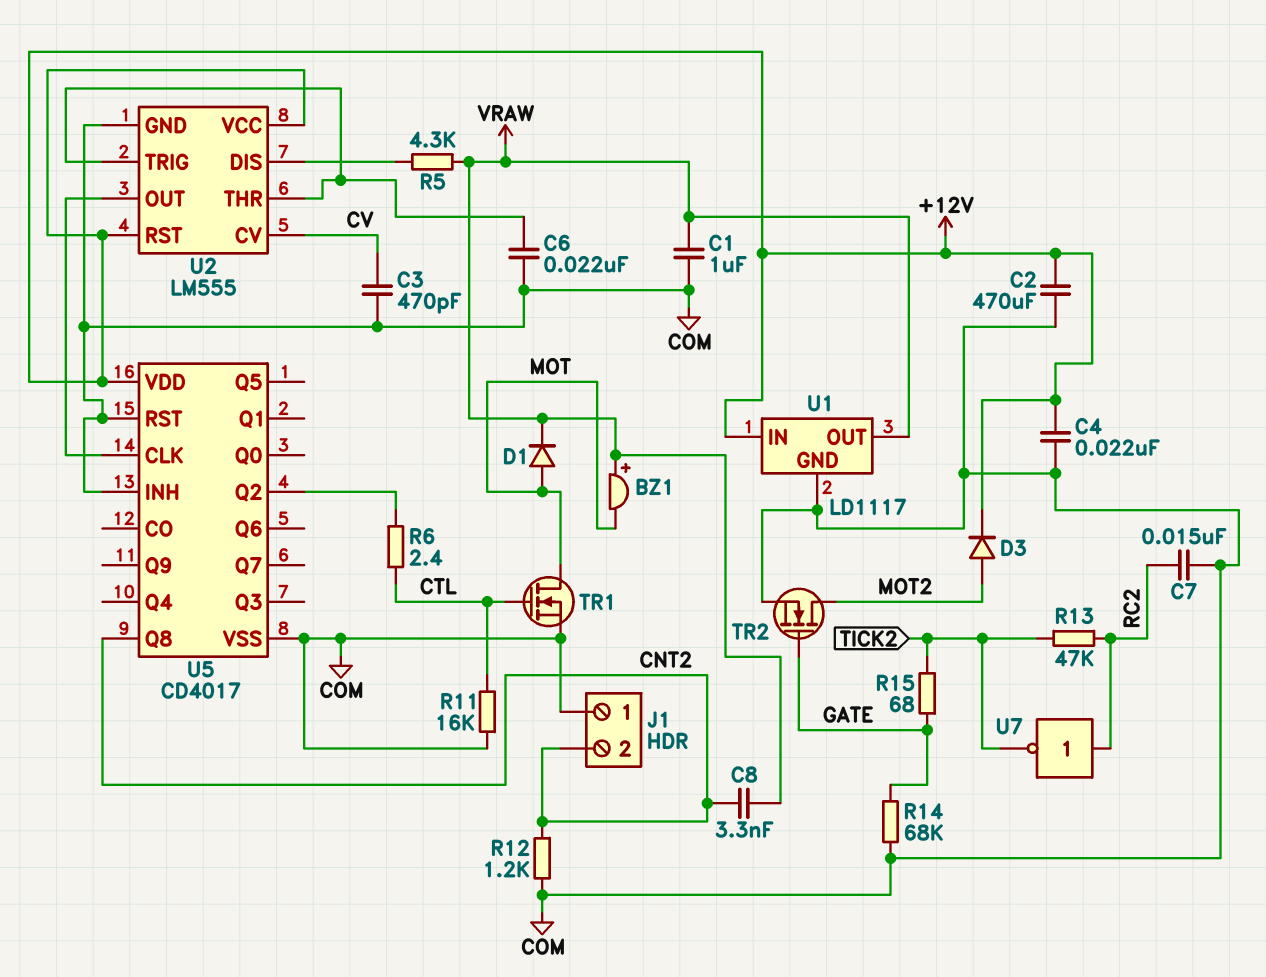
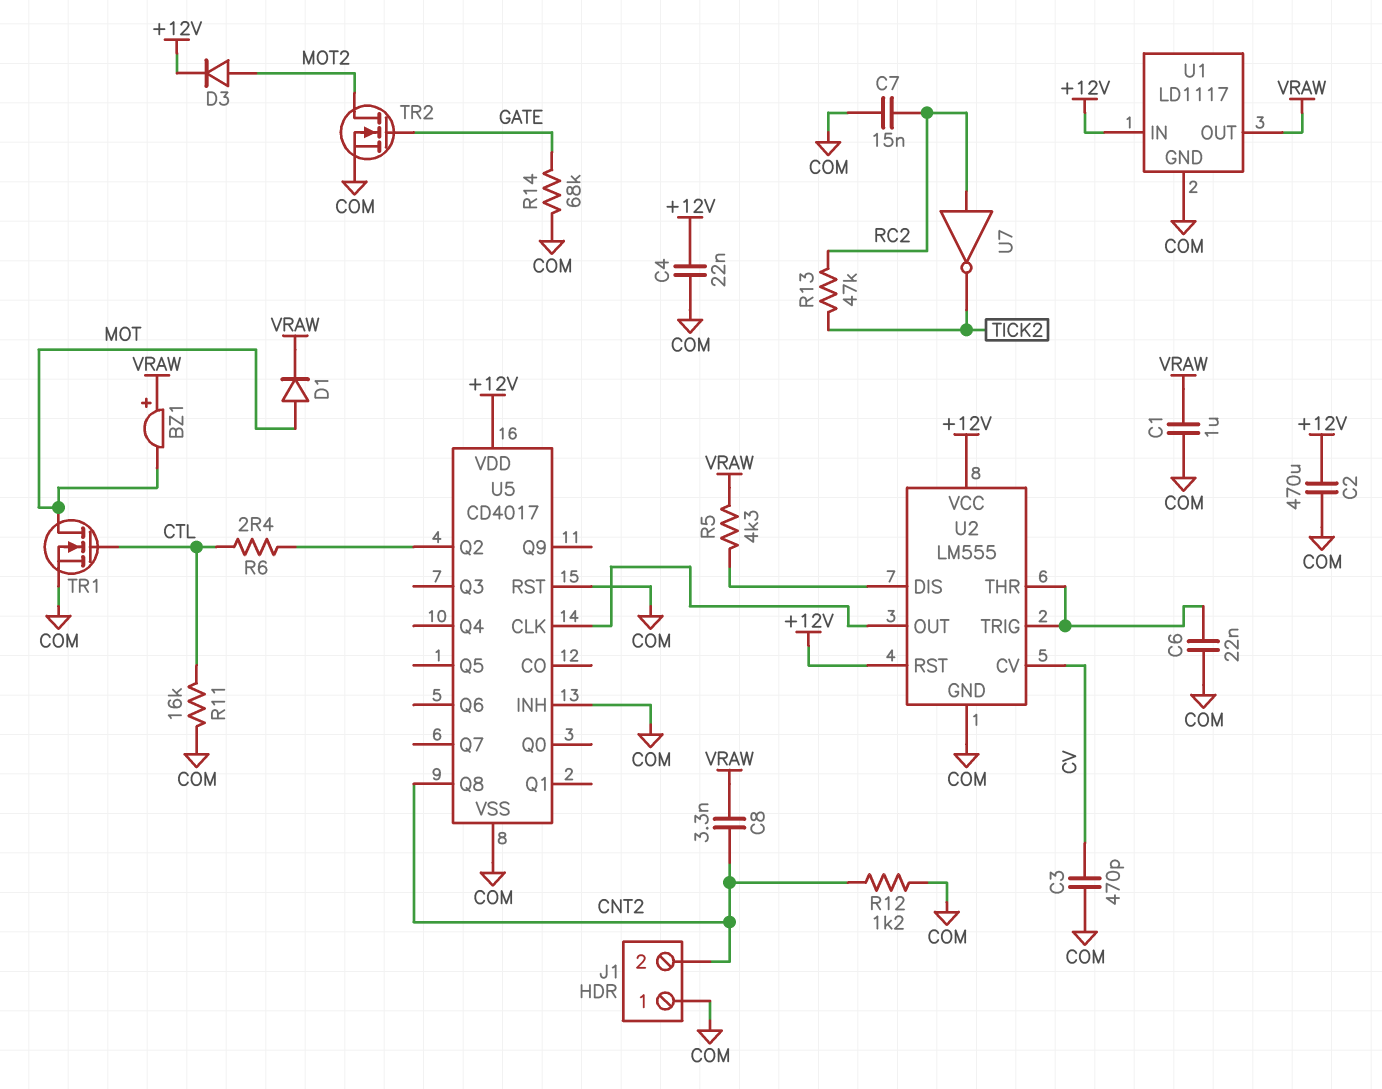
R15: 68 (GATE, TICK2) -> none

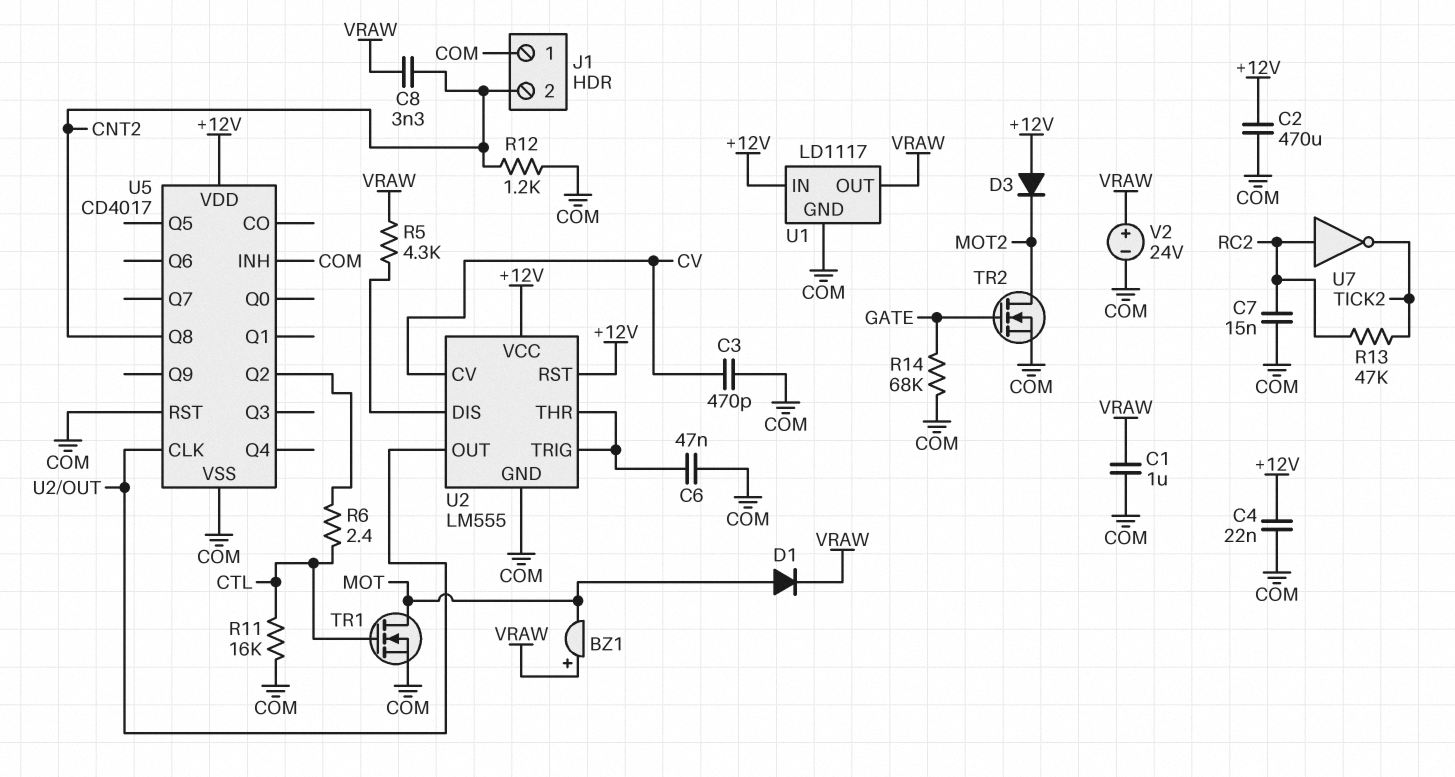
C6: 22nF (COM, U2/THR) -> 47nF (COM, U2/THR)
D3: diode (A MOT2, K +12V) -> diode (A +12V, K MOT2)
V2: none -> 24V (plus VRAW, minus COM)

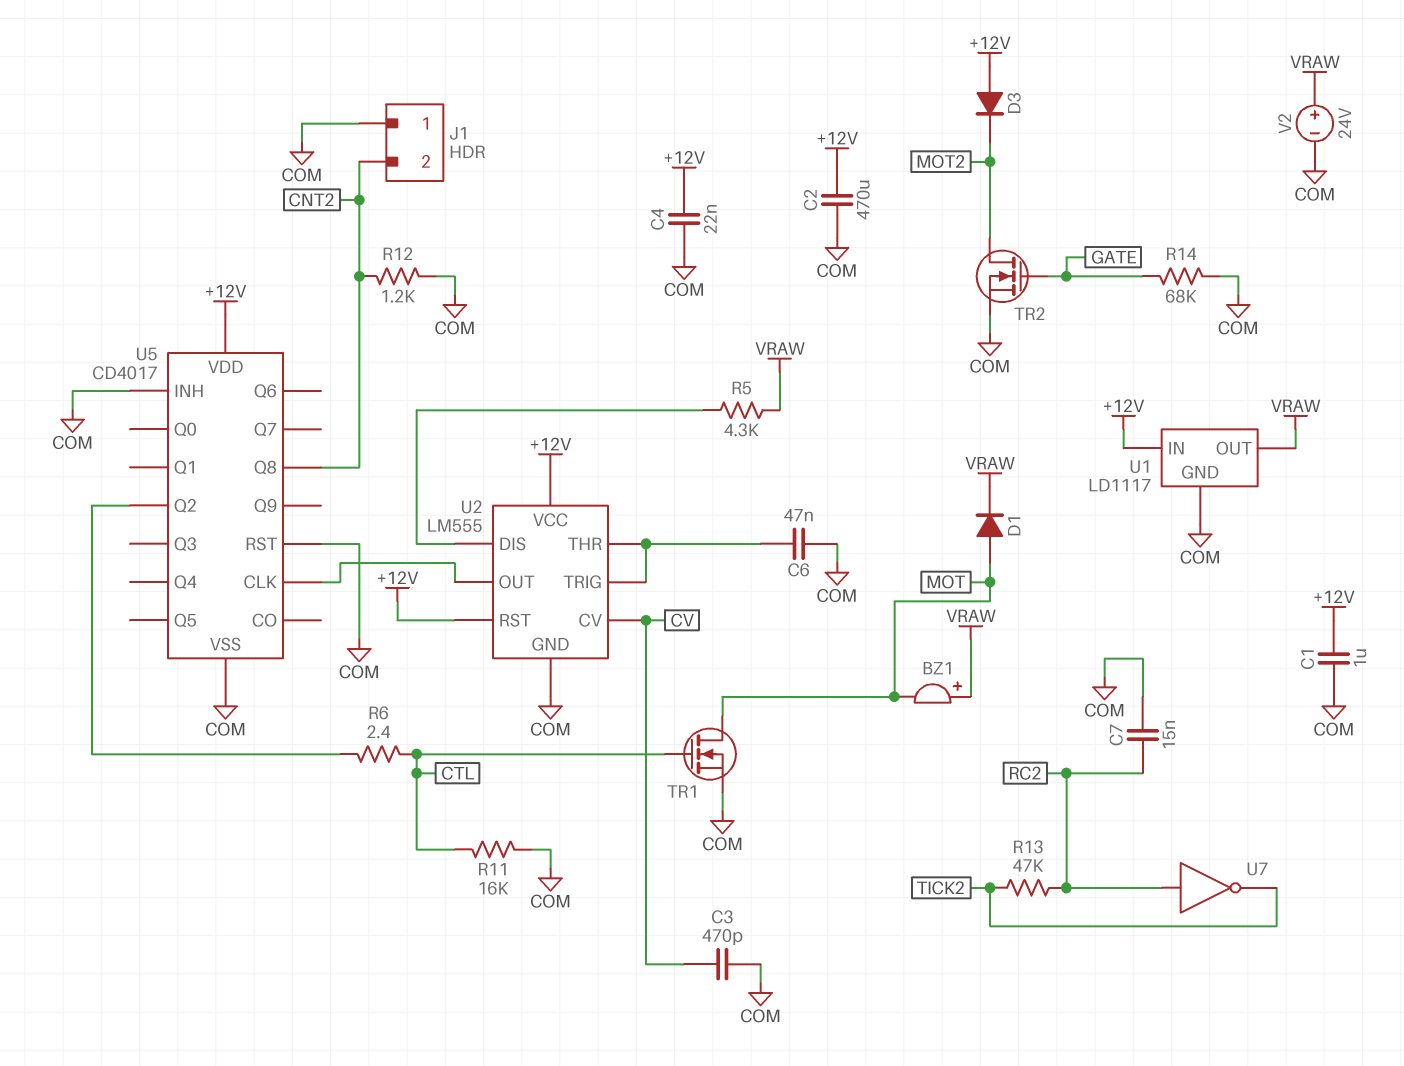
C1: 1uF (COM, VRAW) -> 1uF (+12V, COM)
C8: 3.3nF (CNT2, VRAW) -> none

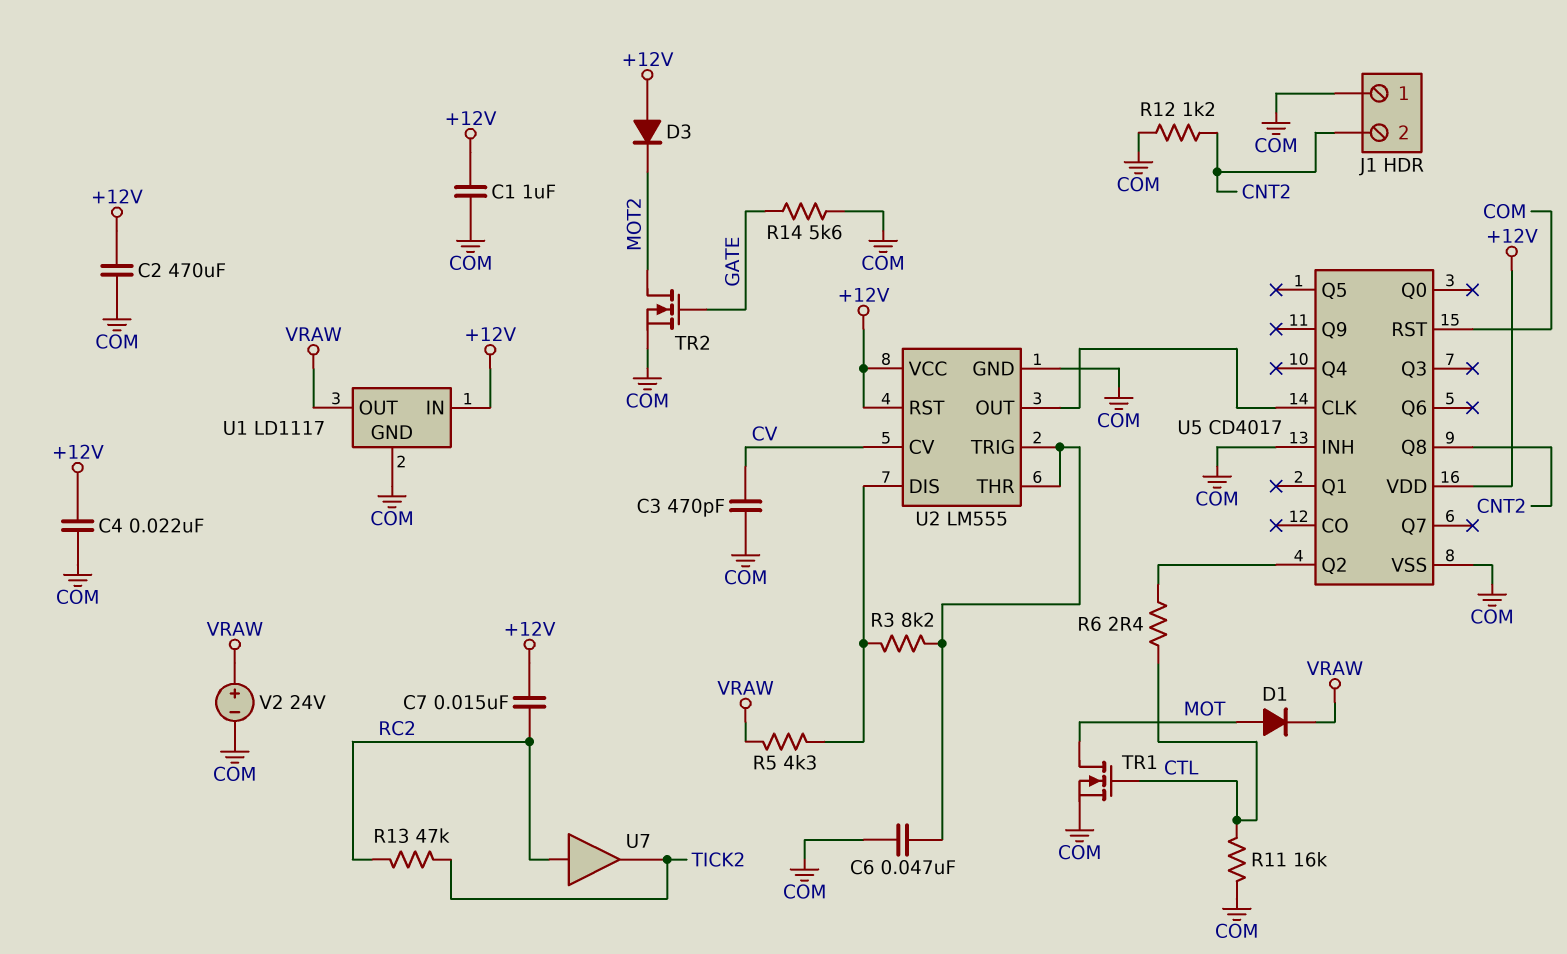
BZ1: buzzer (plus VRAW, minus MOT) -> none
C7: 15nF (COM, RC2) -> 15nF (+12V, RC2)
R3: none -> 8.2k (U2/DIS, U2/THR)
R14: 68k (COM, GATE) -> 5.6k (COM, GATE)
U7: NOT (in RC2, out TICK2) -> buffer (in RC2, out TICK2)

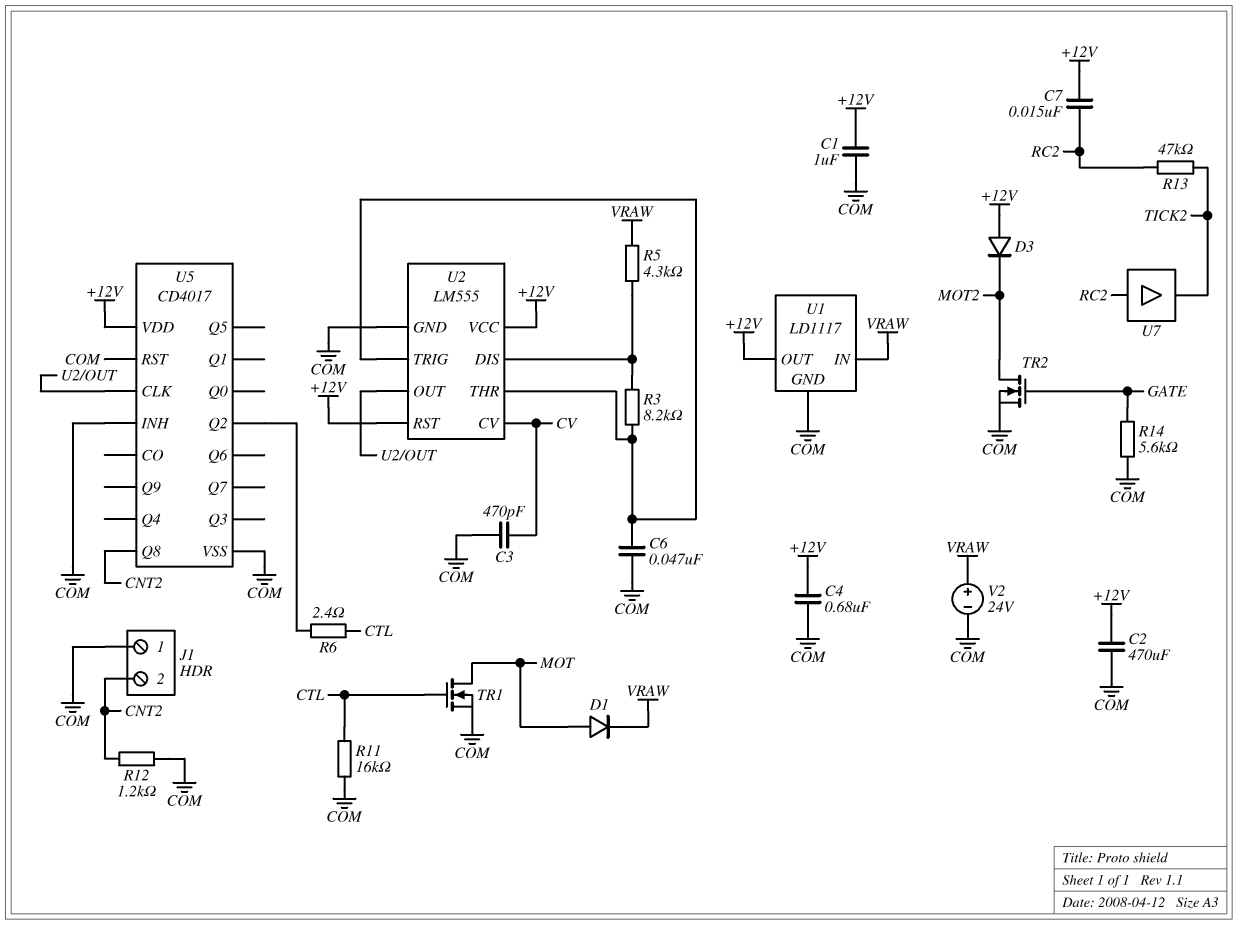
C4: 22nF (+12V, COM) -> 680nF (+12V, COM)
U1 pin IN: +12V -> VRAW
U1 pin OUT: VRAW -> +12V

